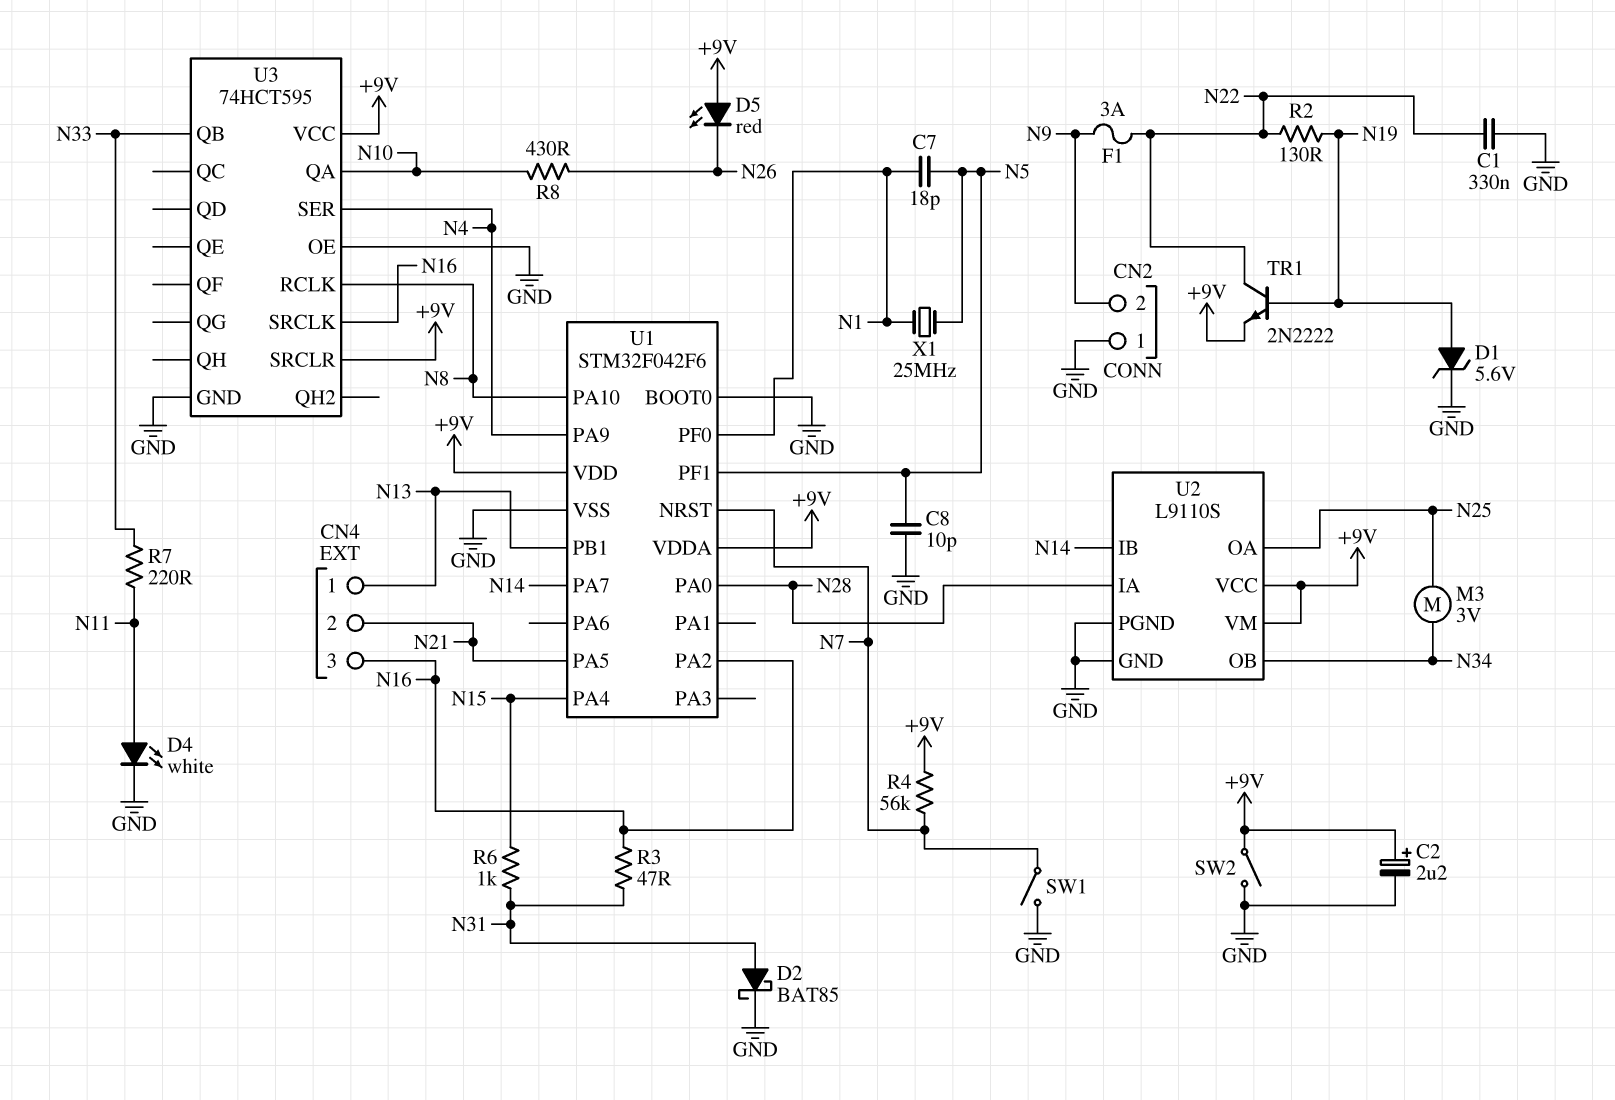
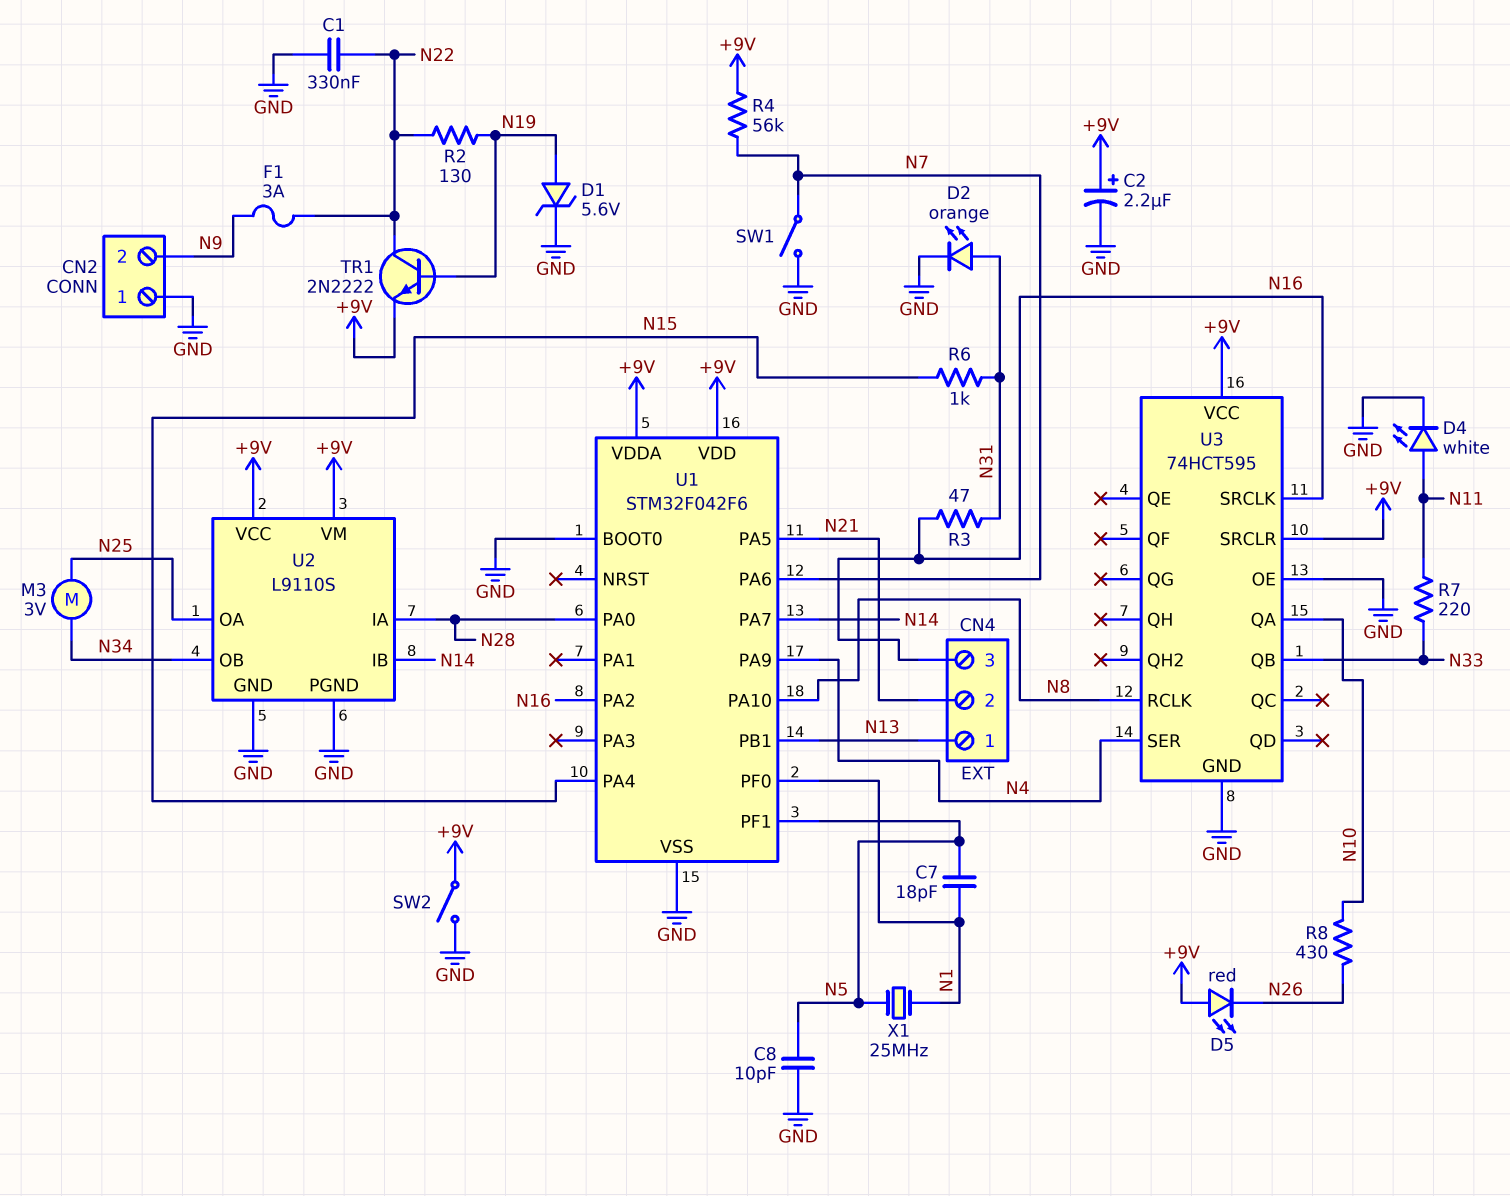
D2: schottky BAT85 (A N31, K GND) -> LED orange (A N31, K GND)
U1 pin NRST: N7 -> none
U1 pin PA6: none -> N7

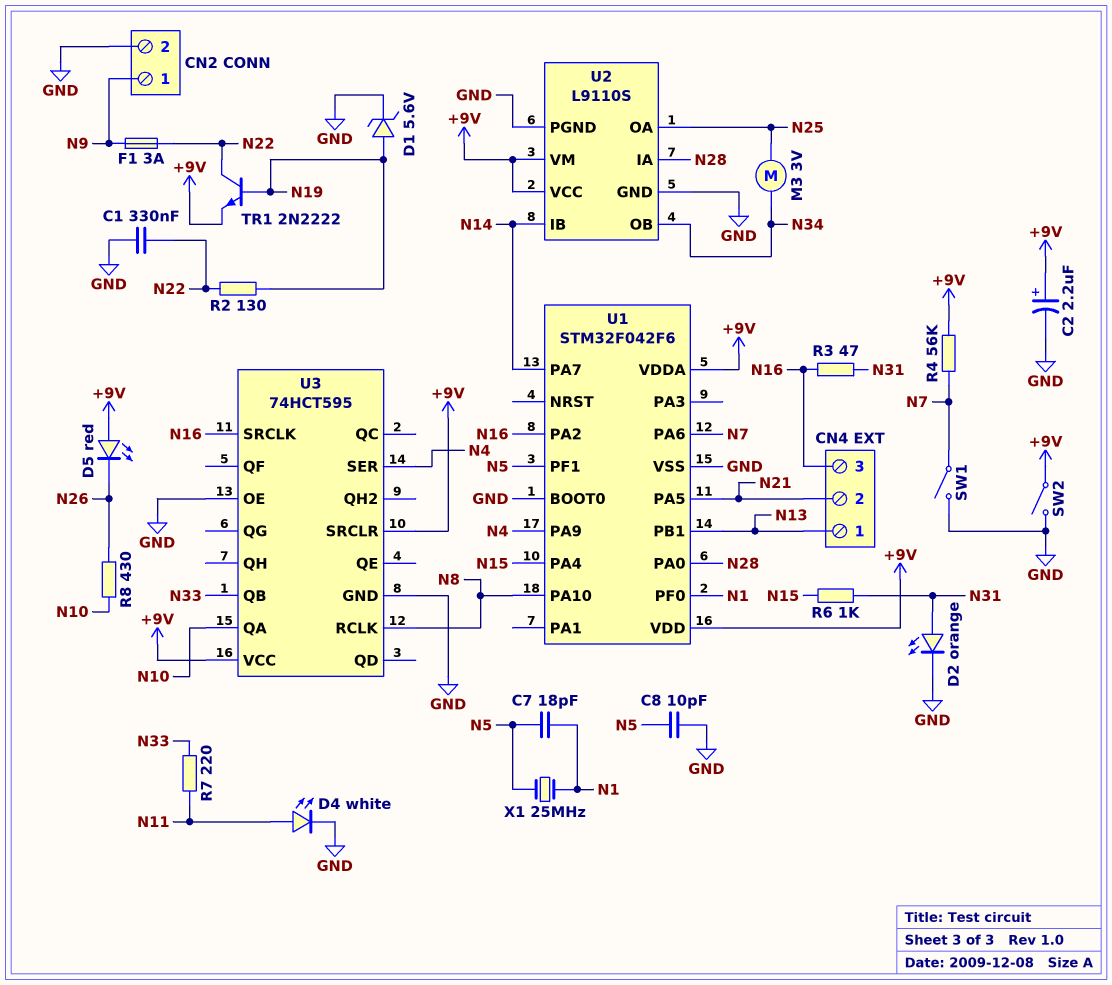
CN2 pin 1: GND -> N9
CN2 pin 2: N9 -> GND

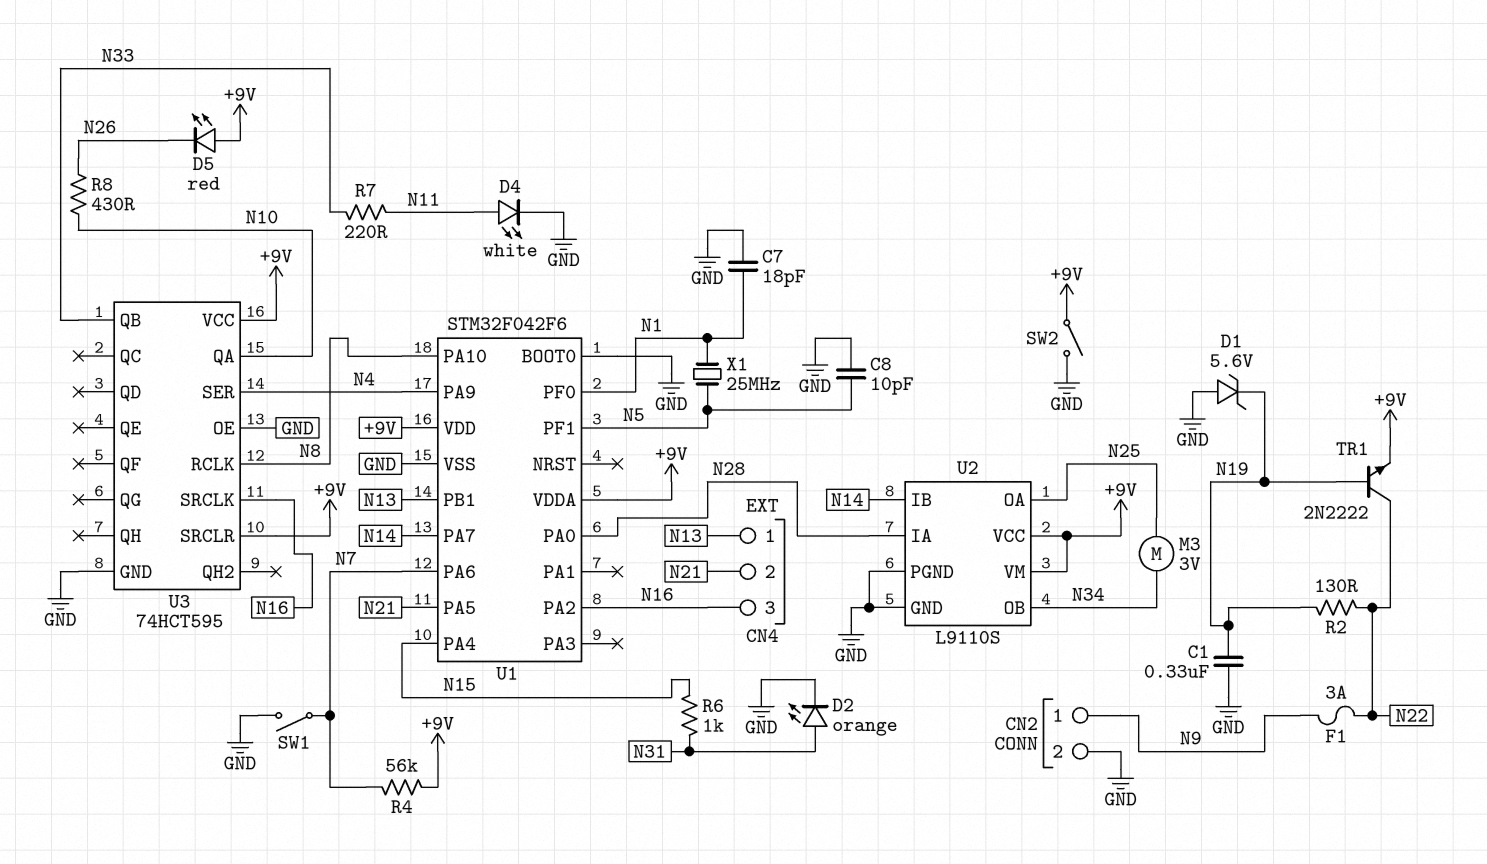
C1: 330nF (GND, N22) -> 330nF (GND, N19)
C2: 2.2uF (plus +9V, minus GND) -> none
C7: 18pF (N1, N5) -> 18pF (GND, N1)
D1: zener 5.6V (A N19, K GND) -> zener 5.6V (A GND, K N19)
R3: 47 (N16, N31) -> none

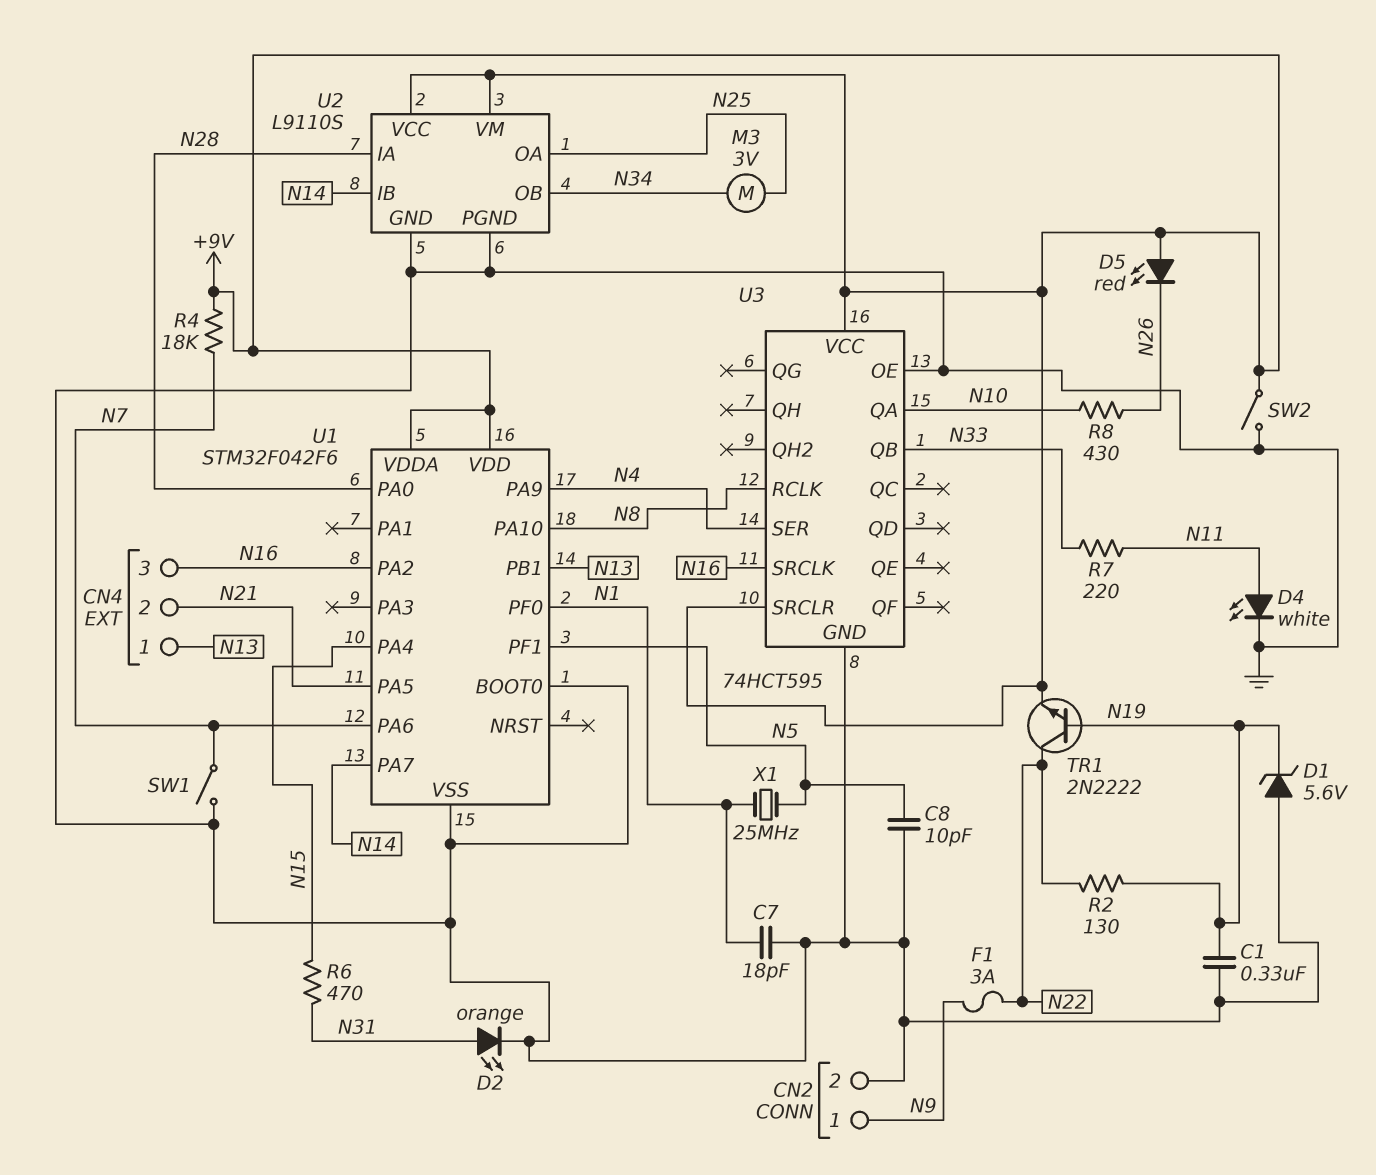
R4: 56k (+9V, N7) -> 18k (+9V, N7)
R6: 1k (N15, N31) -> 470 (N15, N31)

